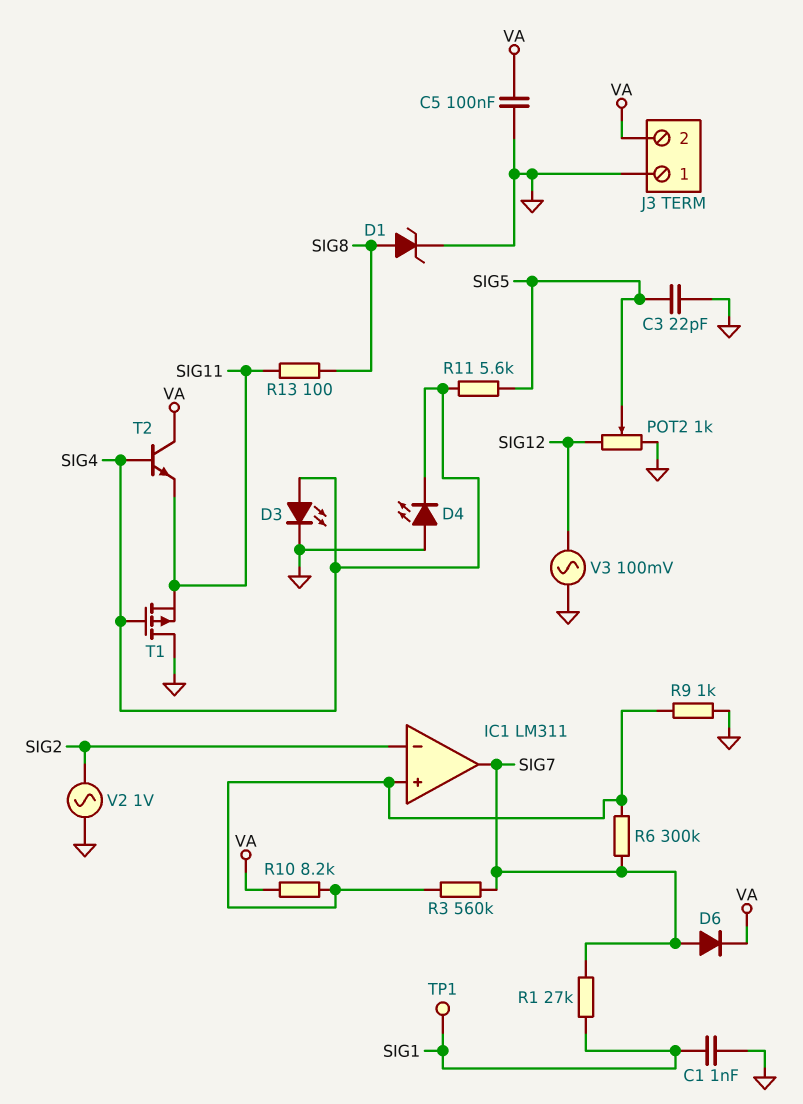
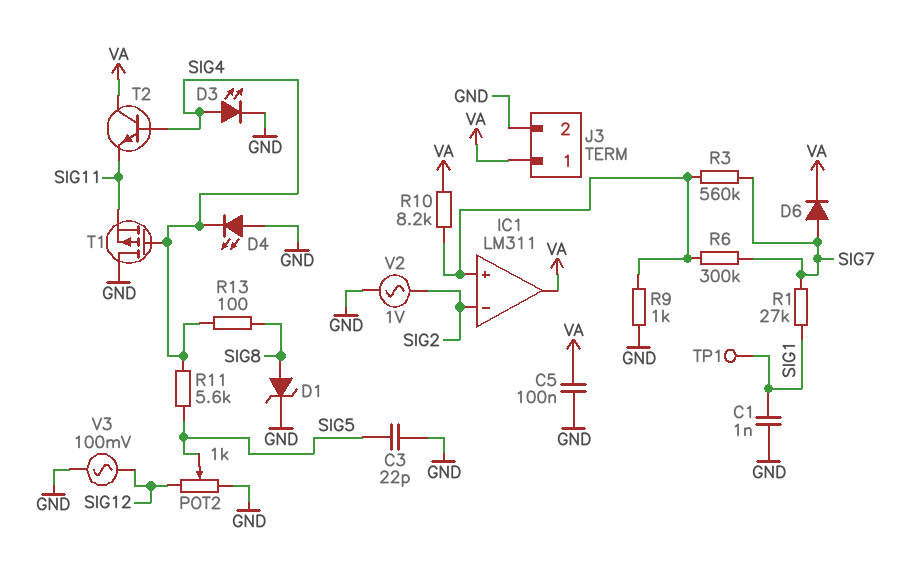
IC1 pin out: SIG7 -> VA
J3 pin 1: GND -> VA
J3 pin 2: VA -> GND
R13: 100 (SIG8, SIG11) -> 100 (SIG4, SIG8)

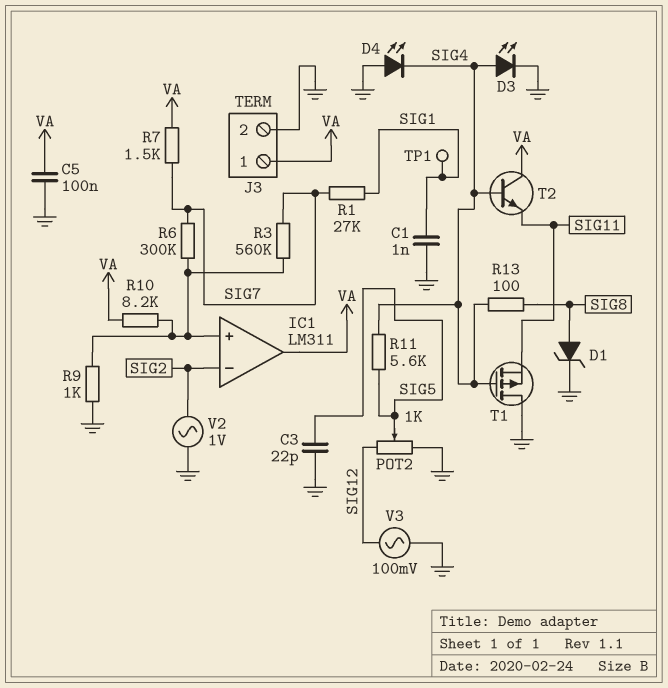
D6: diode (A SIG7, K VA) -> none
R7: none -> 1.5k (SIG7, VA)

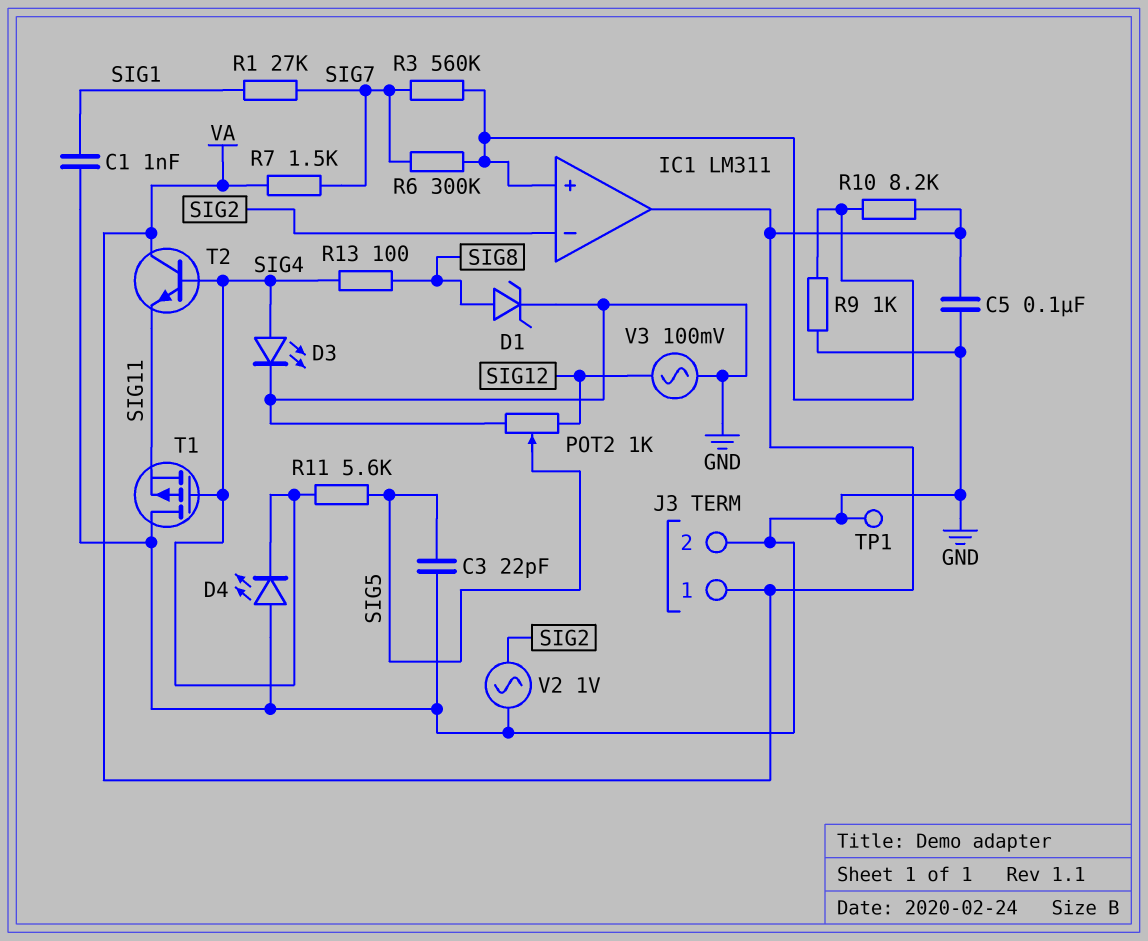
TP1: test point (SIG1) -> test point (GND)

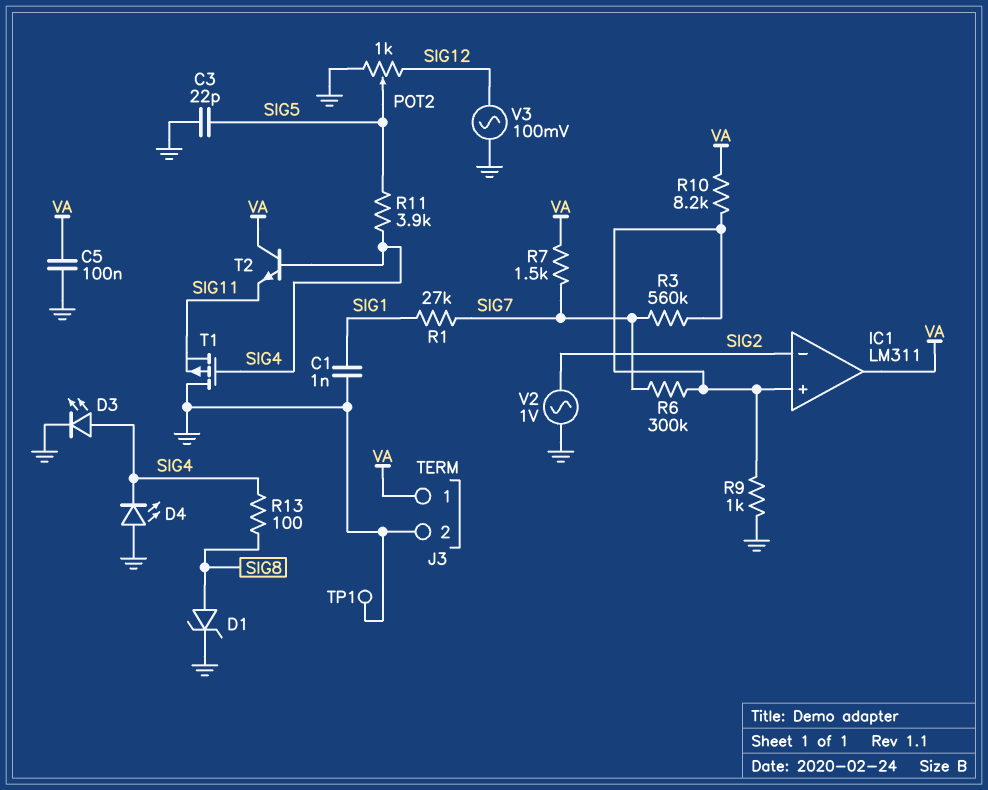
R11: 5.6k (SIG4, SIG5) -> 3.9k (SIG4, SIG5)

